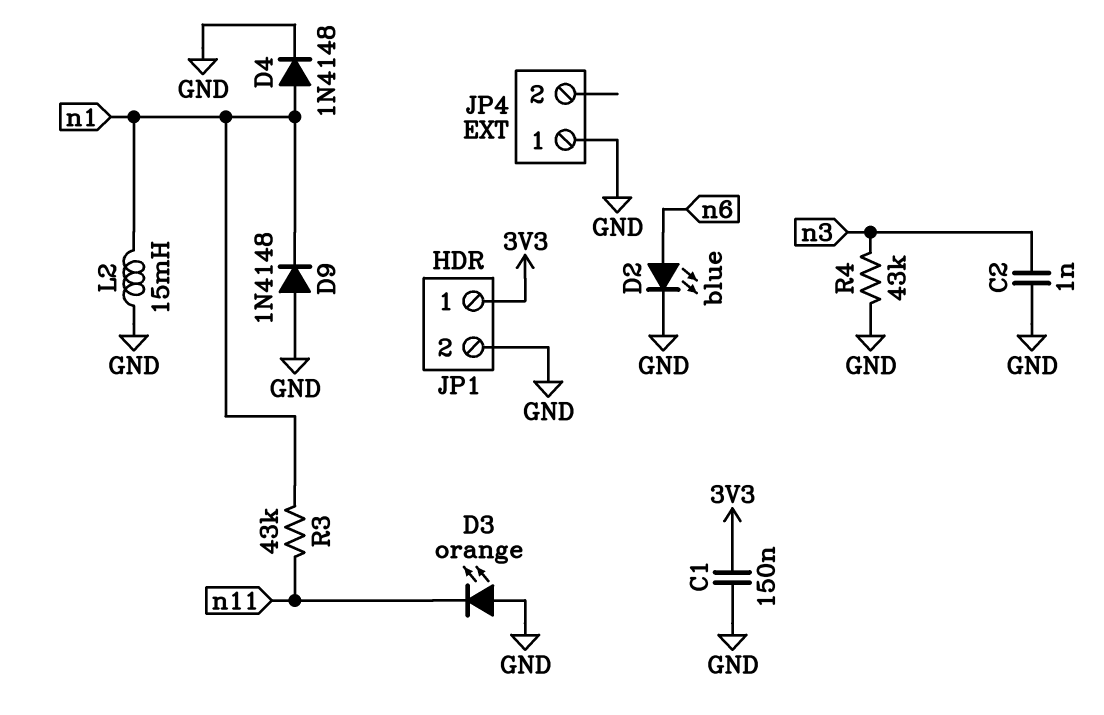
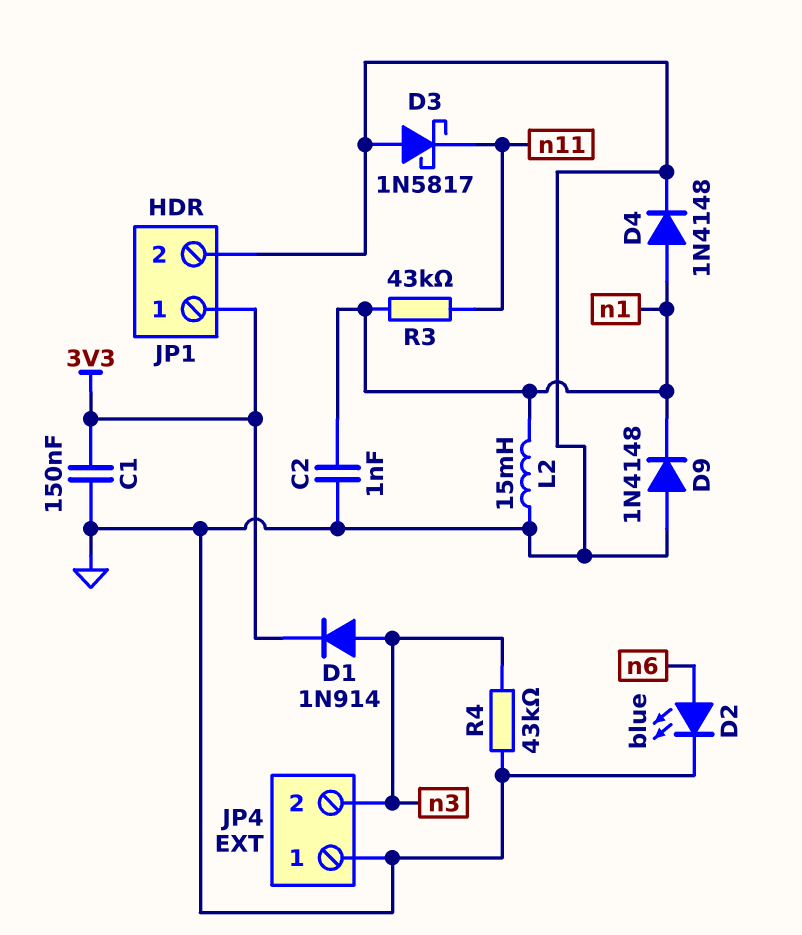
C2: 1nF (GND, n3) -> 1nF (GND, n1)
D1: none -> diode 1N914 (A n3, K 3V3)
D3: LED orange (A GND, K n11) -> schottky 1N5817 (A GND, K n11)
JP4 pin 2: none -> n3

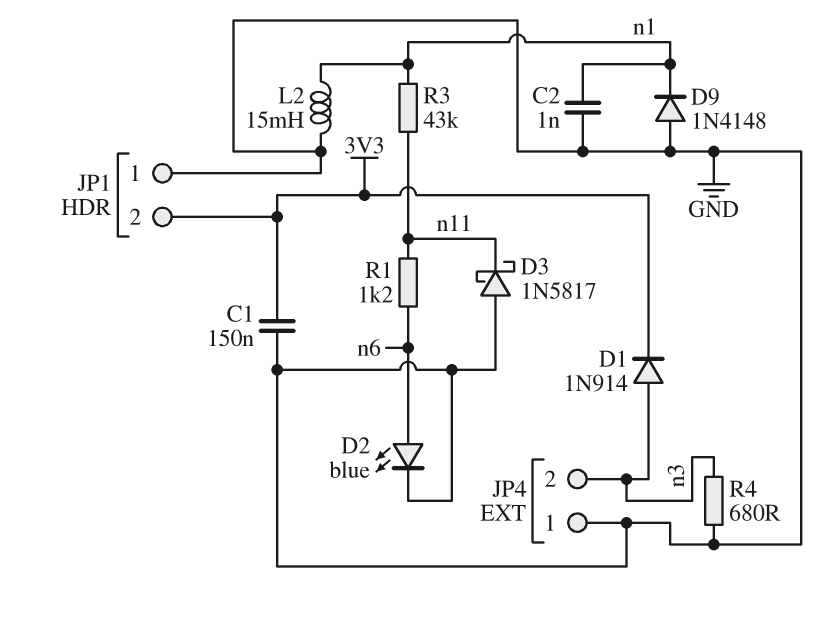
D4: diode 1N4148 (A n1, K GND) -> none
JP1 pin 1: 3V3 -> GND
JP1 pin 2: GND -> 3V3
R1: none -> 1.2k (n6, n11)
R4: 43k (GND, n3) -> 680 (GND, n3)

